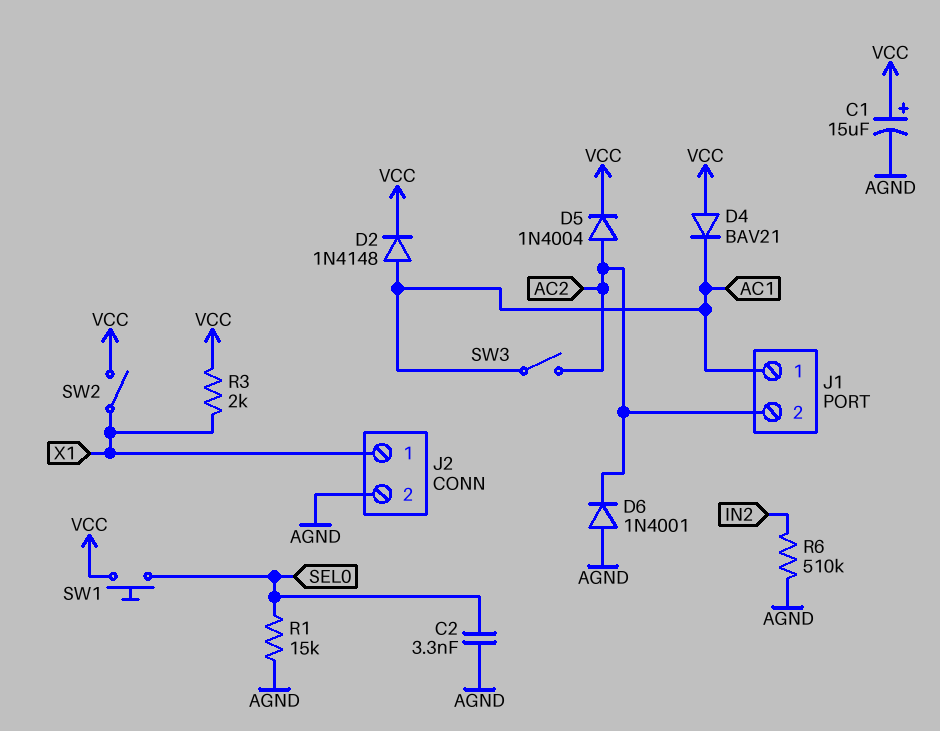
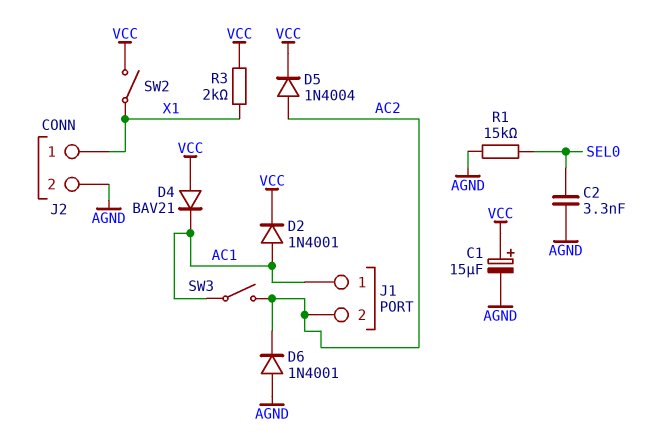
D2: diode 1N4148 (A AC1, K VCC) -> diode 1N4001 (A AC1, K VCC)
R6: 510k (AGND, IN2) -> none
SW1: button (SEL0, VCC) -> none

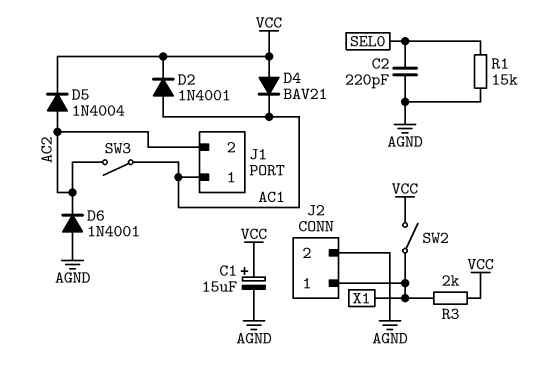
C2: 3.3nF (AGND, SEL0) -> 220pF (AGND, SEL0)

